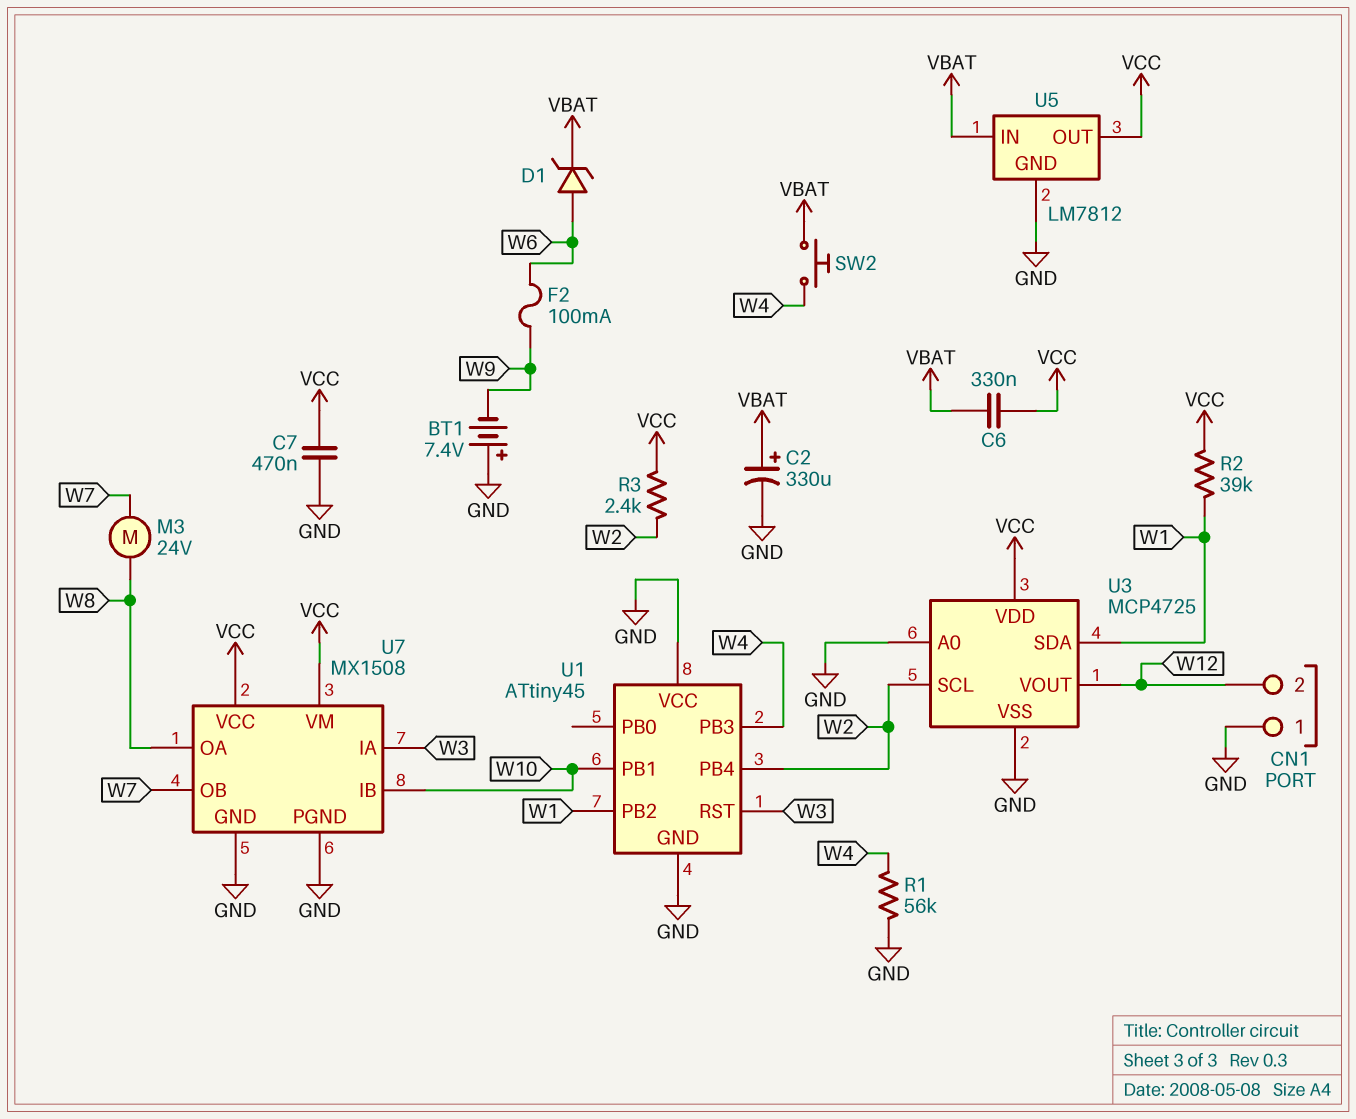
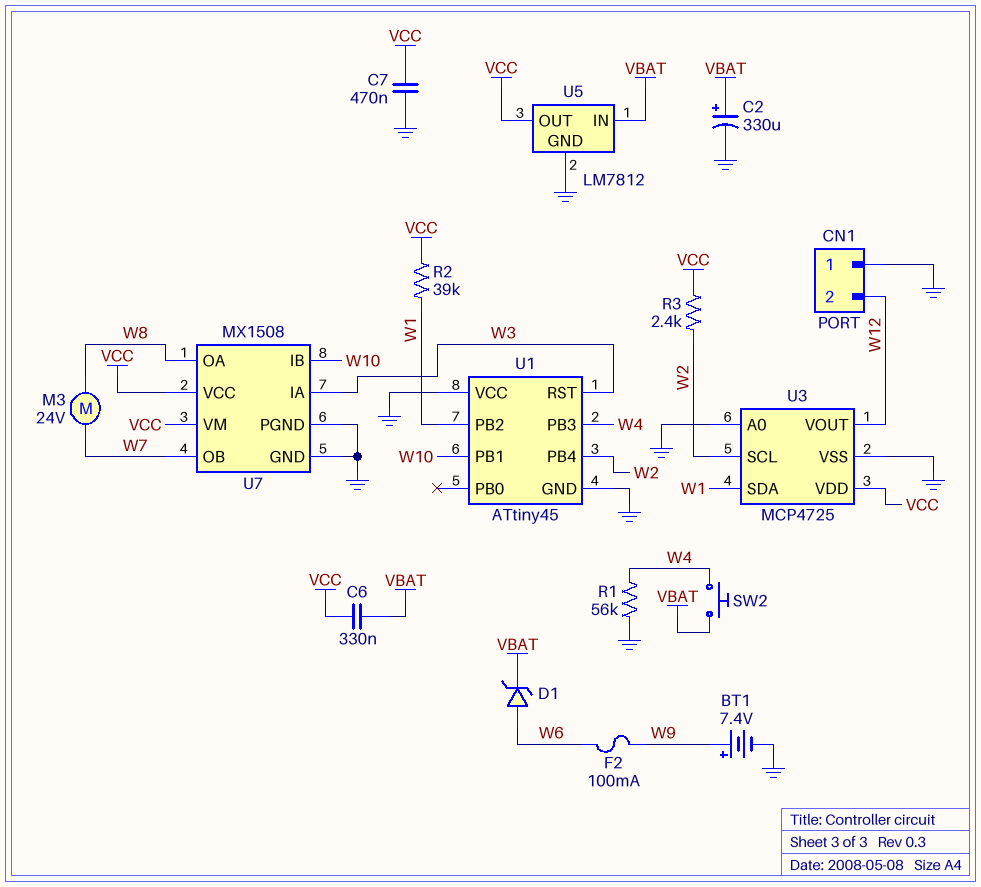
BT1: 7.4V (plus GND, minus W9) -> 7.4V (plus W9, minus GND)

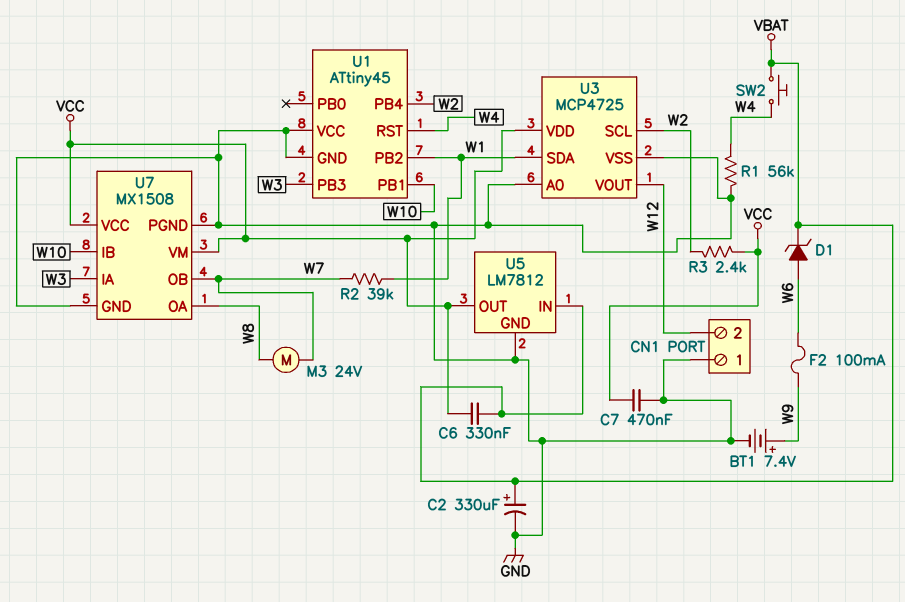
R2: 39k (VCC, W1) -> 39k (W1, W7)
U1 pin PB3: W4 -> W3
U1 pin RST: W3 -> W4

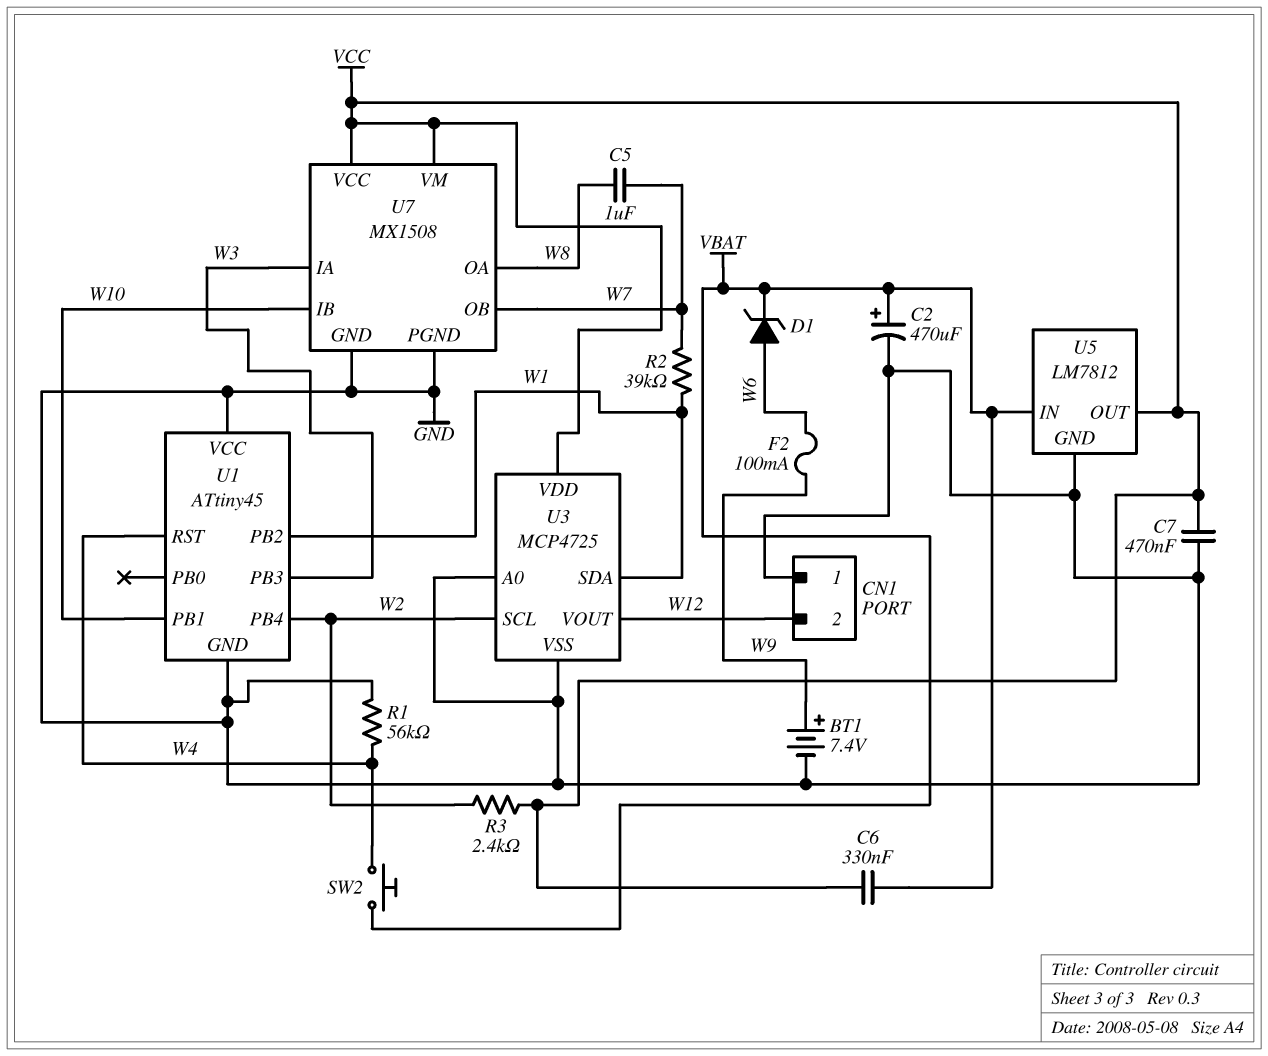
C2: 330uF (plus VBAT, minus GND) -> 470uF (plus VBAT, minus GND)
C5: none -> 1uF (W7, W8)
M3: motor 24V (W7, W8) -> none

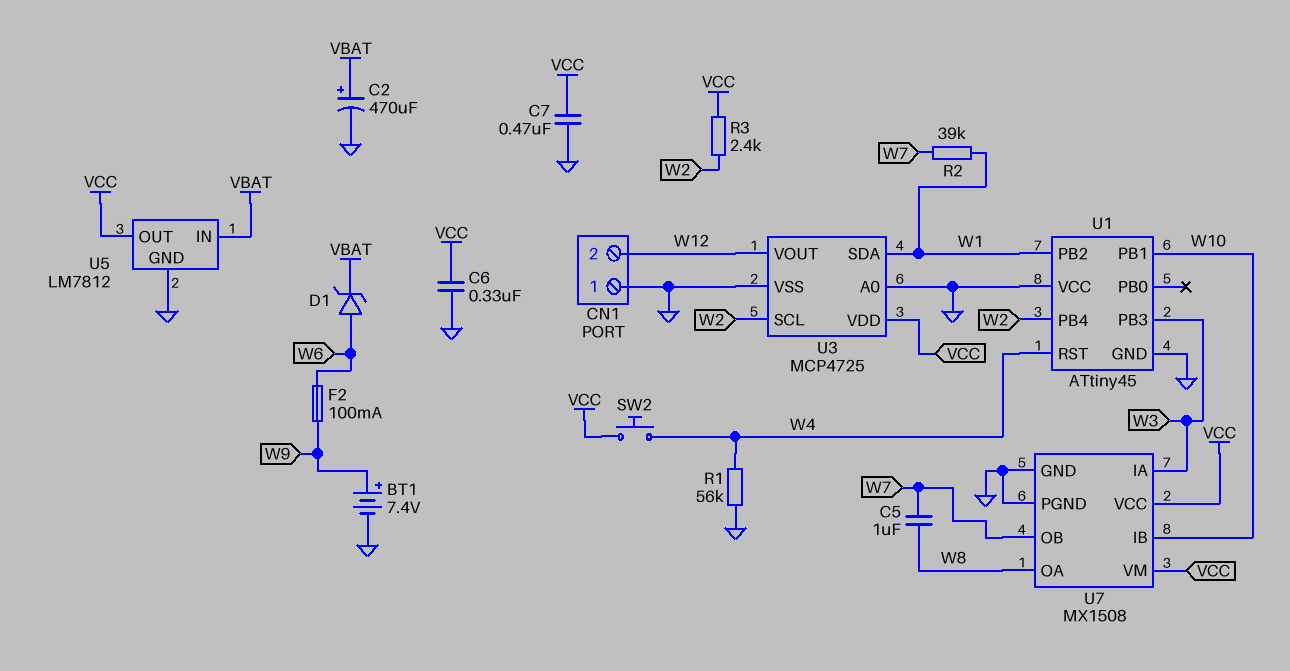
C6: 330nF (VBAT, VCC) -> 330nF (GND, VCC)
SW2: button (VBAT, W4) -> button (VCC, W4)

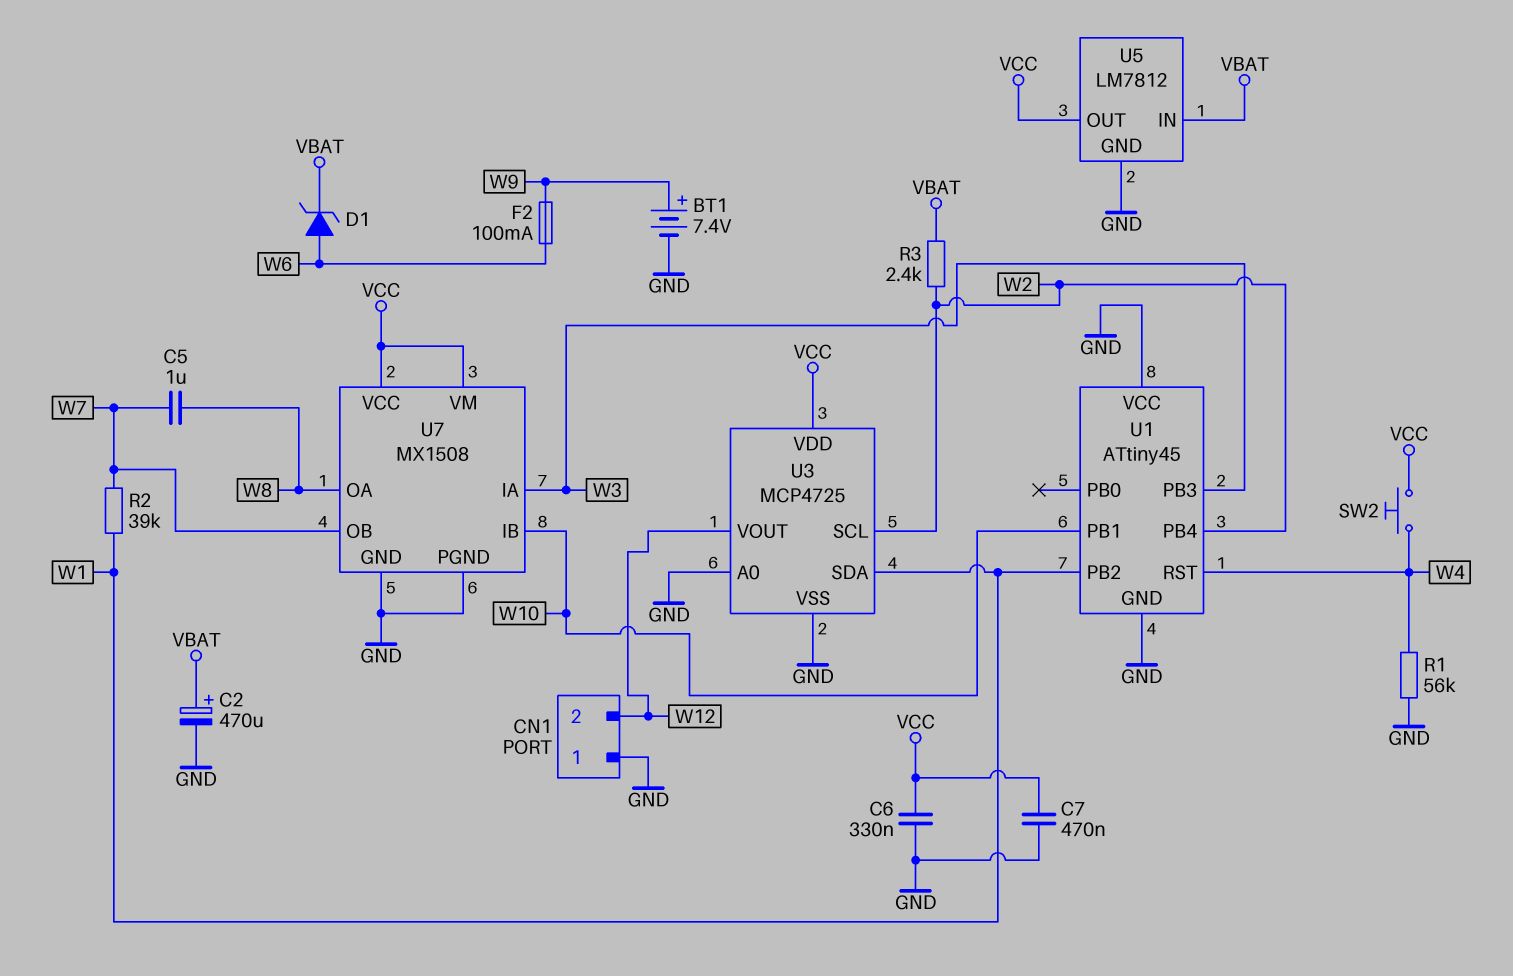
R3: 2.4k (VCC, W2) -> 2.4k (VBAT, W2)

